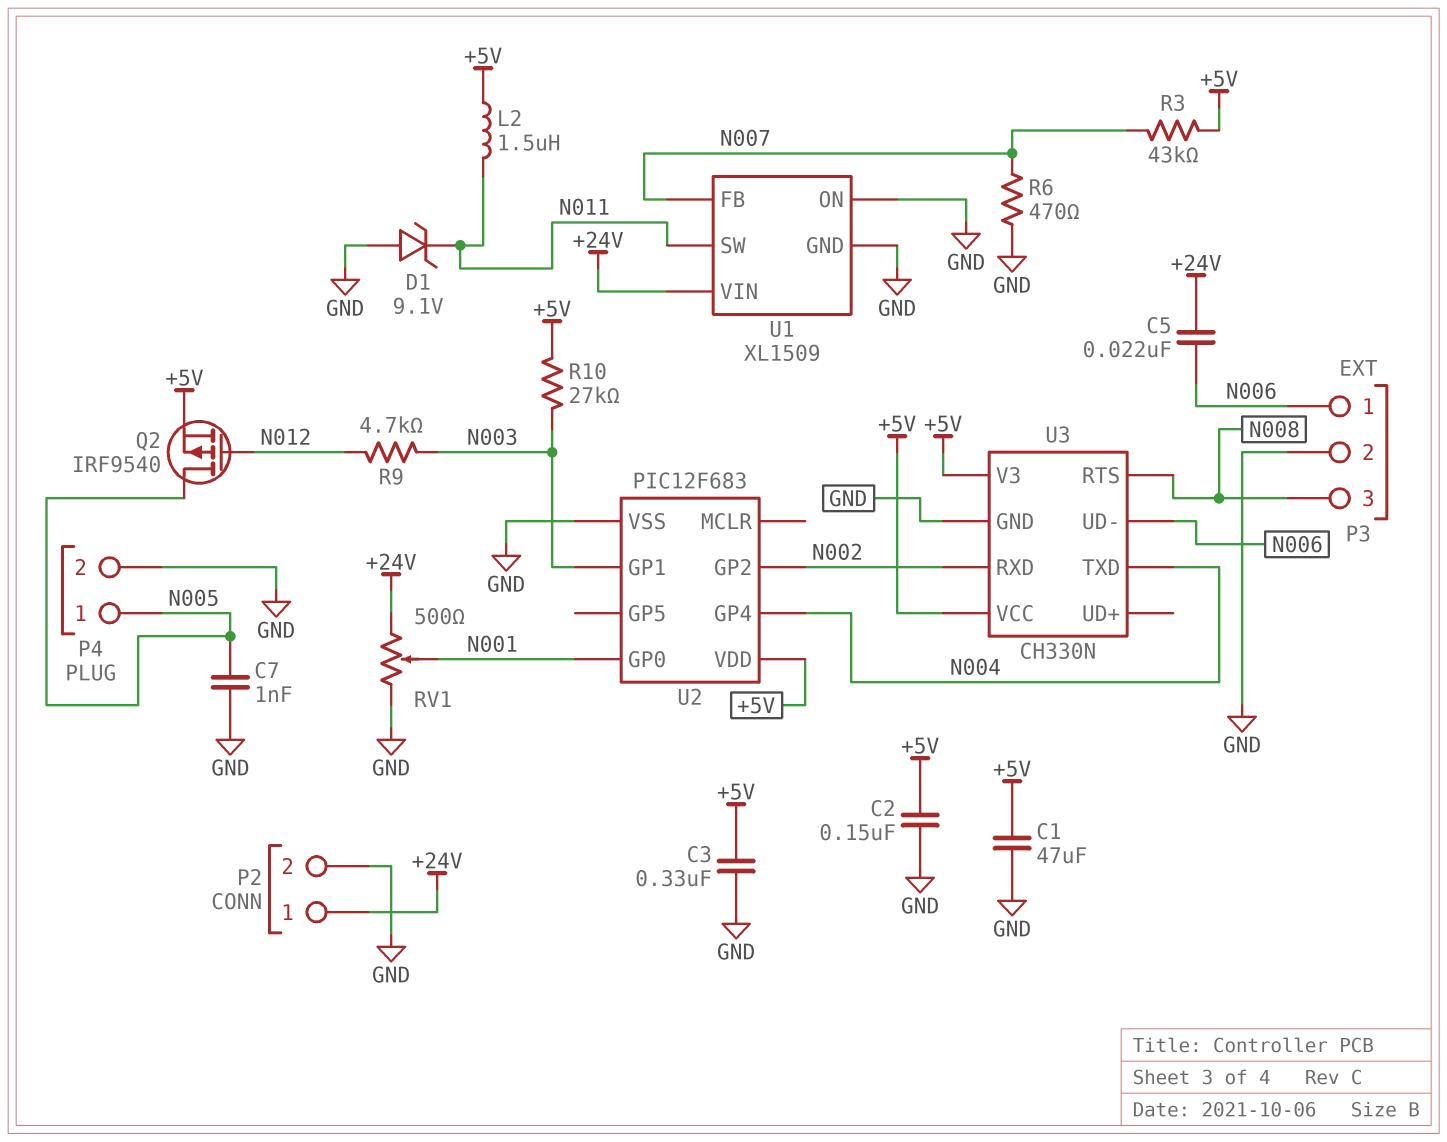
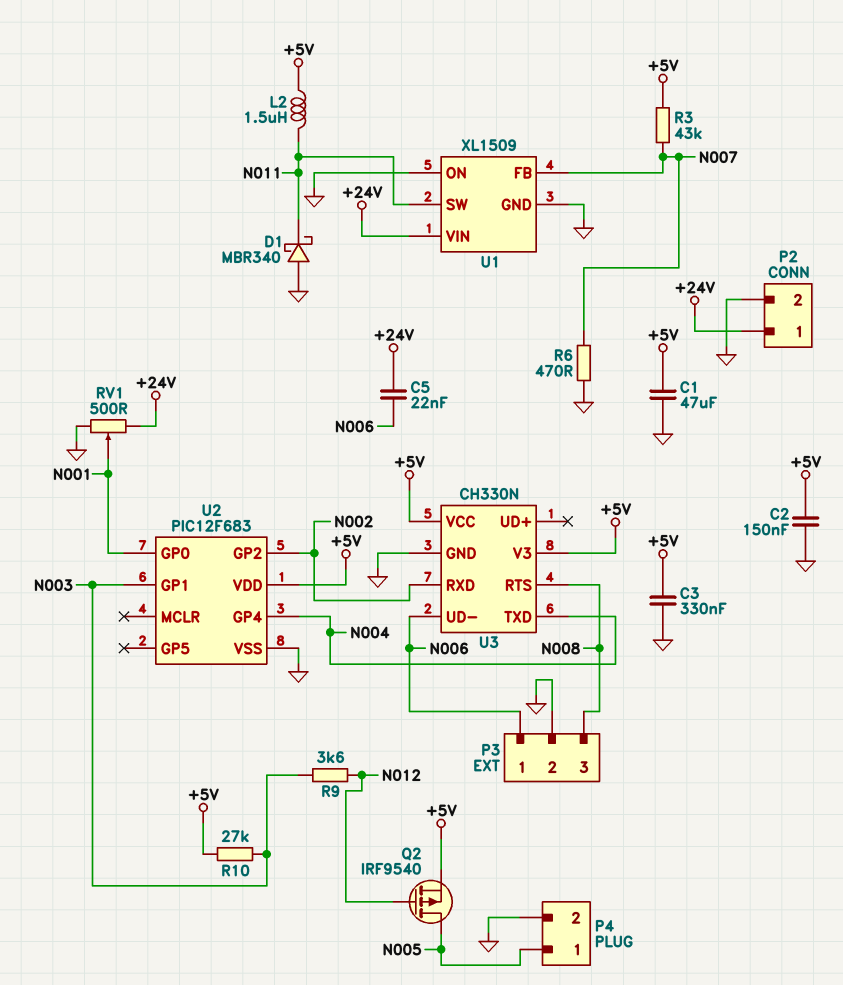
C7: 1nF (GND, N005) -> none
D1: zener 9.1V (A GND, K N011) -> schottky MBR340 (A GND, K N011)
R9: 4.7k (N003, N012) -> 3.6k (N003, N012)

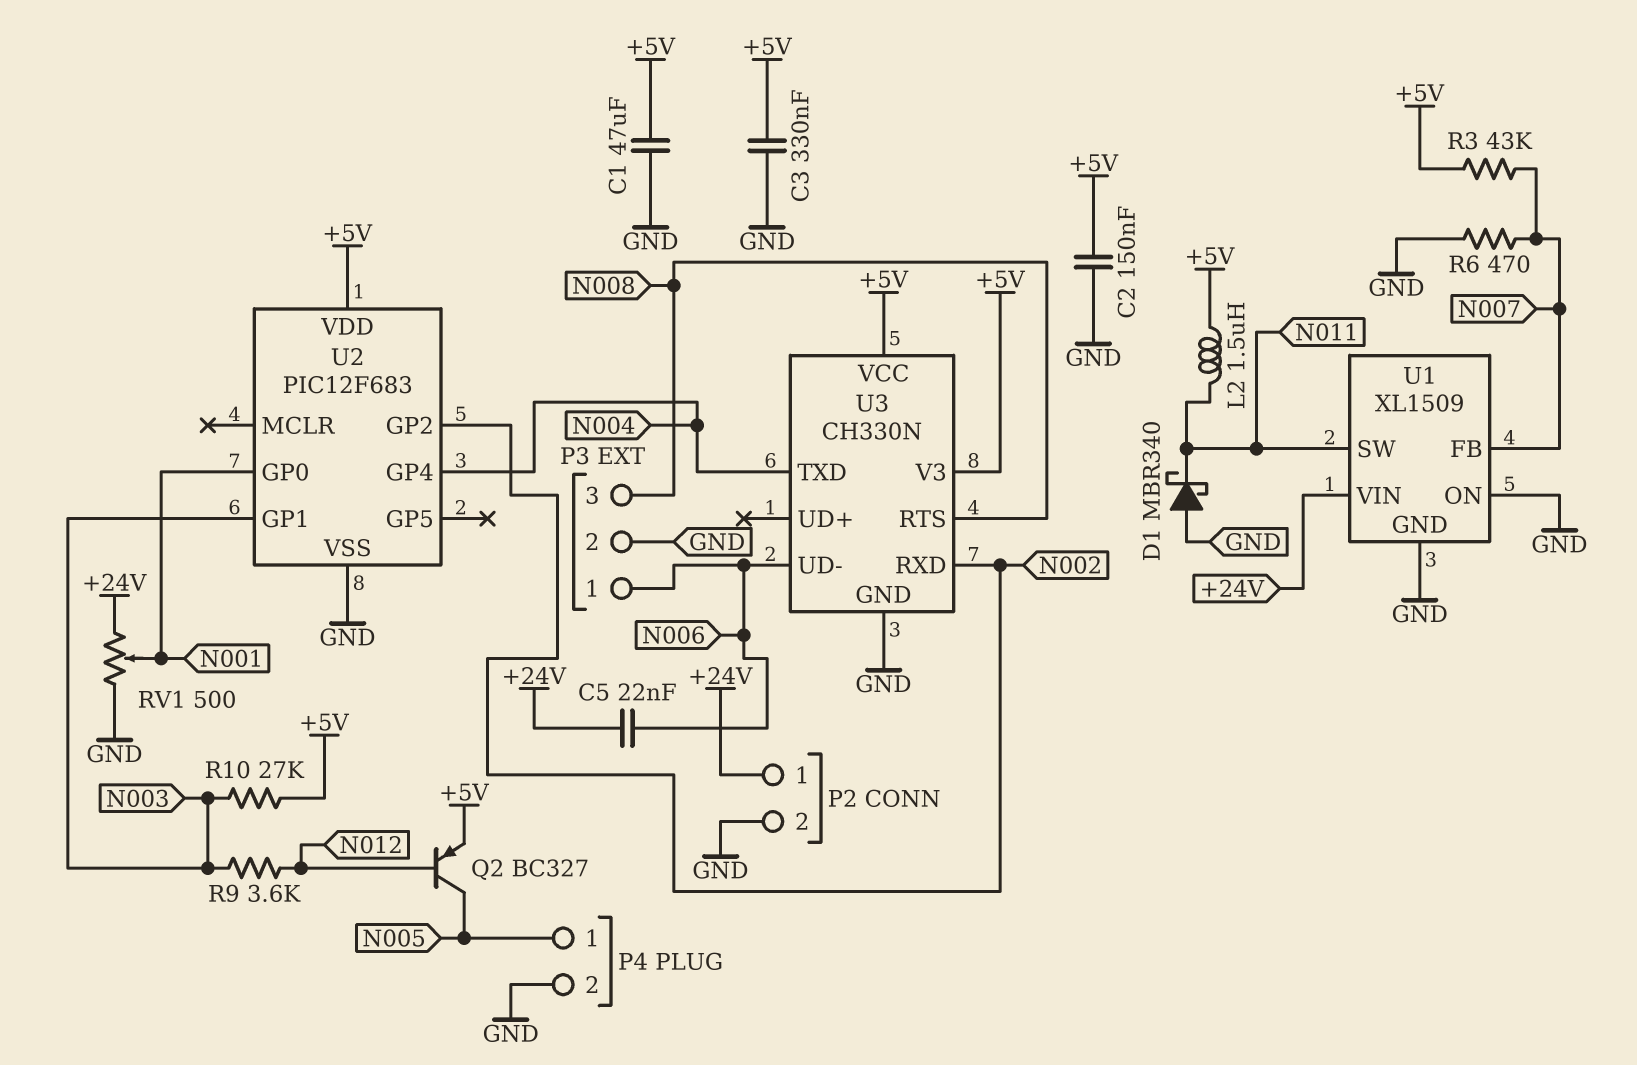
Q2: PMOS IRF9540 (G N012, D N005, S +5V) -> PNP BC327 (B N012, C N005, E +5V)

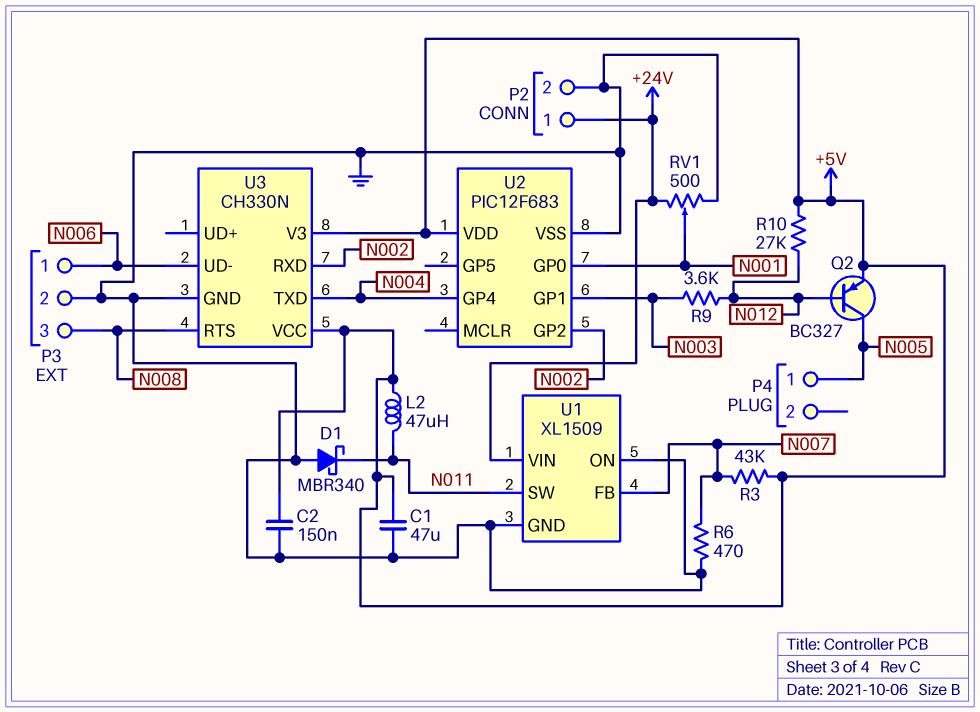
C3: 330nF (+5V, GND) -> none
C5: 22nF (+24V, N006) -> none
L2: 1.5uH (+5V, N011) -> 47uH (+5V, N011)
P4 pin 2: GND -> none
R10: 27k (+5V, N003) -> 27k (+5V, N012)

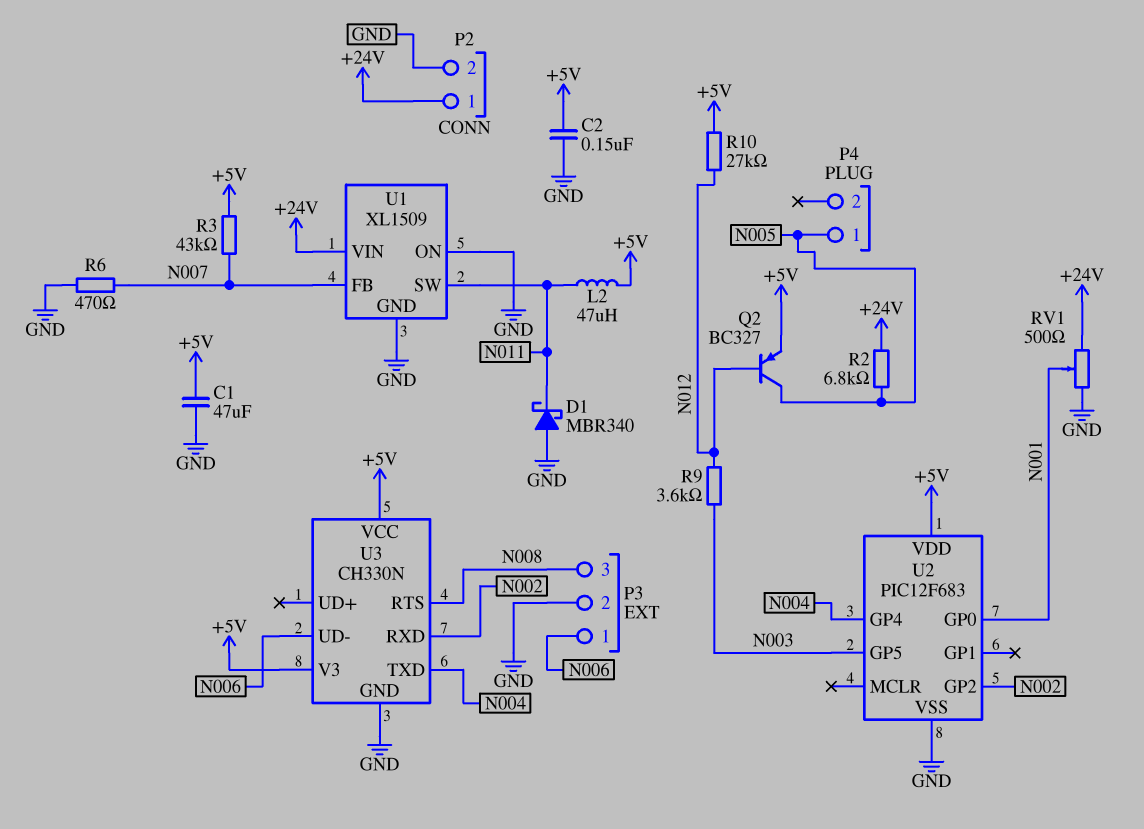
R2: none -> 6.8k (+24V, N005)
U2 pin GP1: N003 -> none
U2 pin GP5: none -> N003

